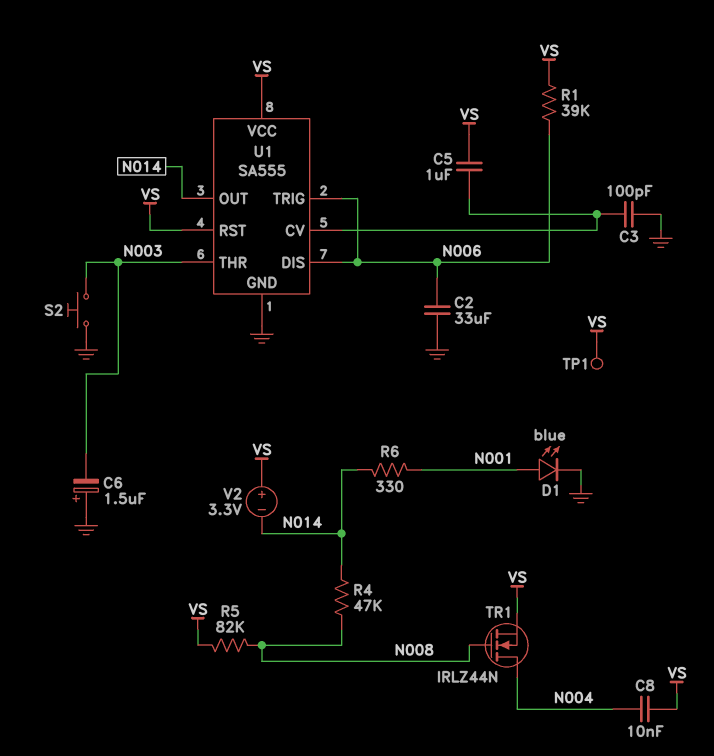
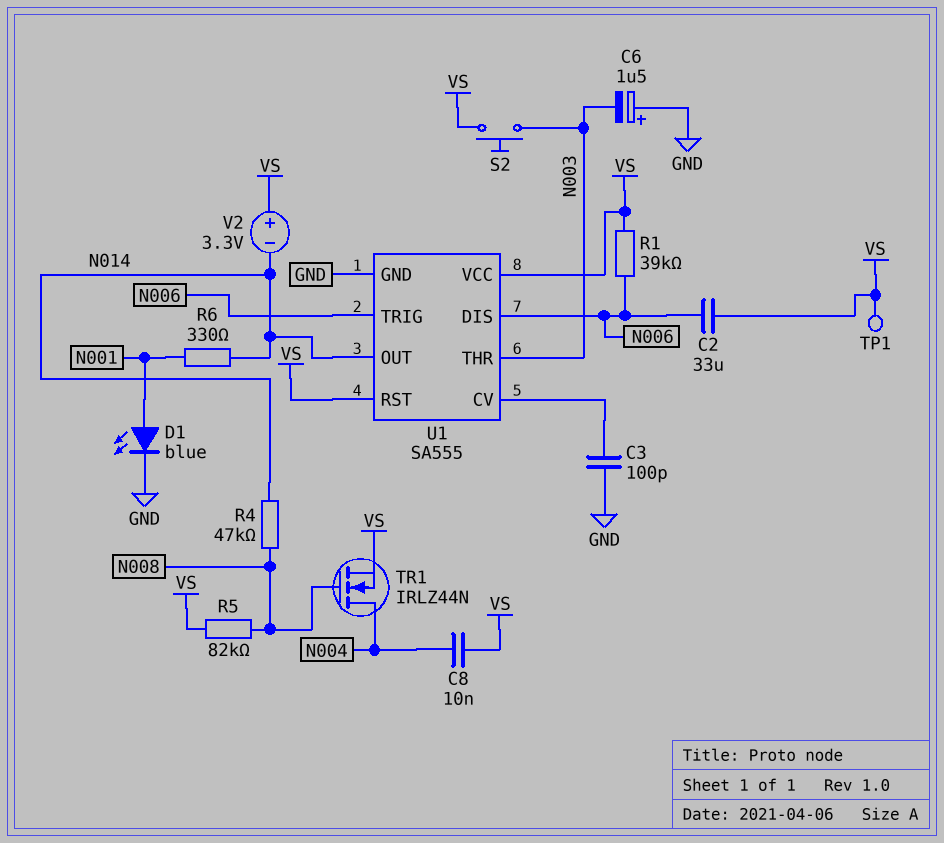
C2: 33uF (GND, N006) -> 33uF (N006, VS)
C5: 1uF (U1/CV, VS) -> none
S2: button (GND, N003) -> button (N003, VS)

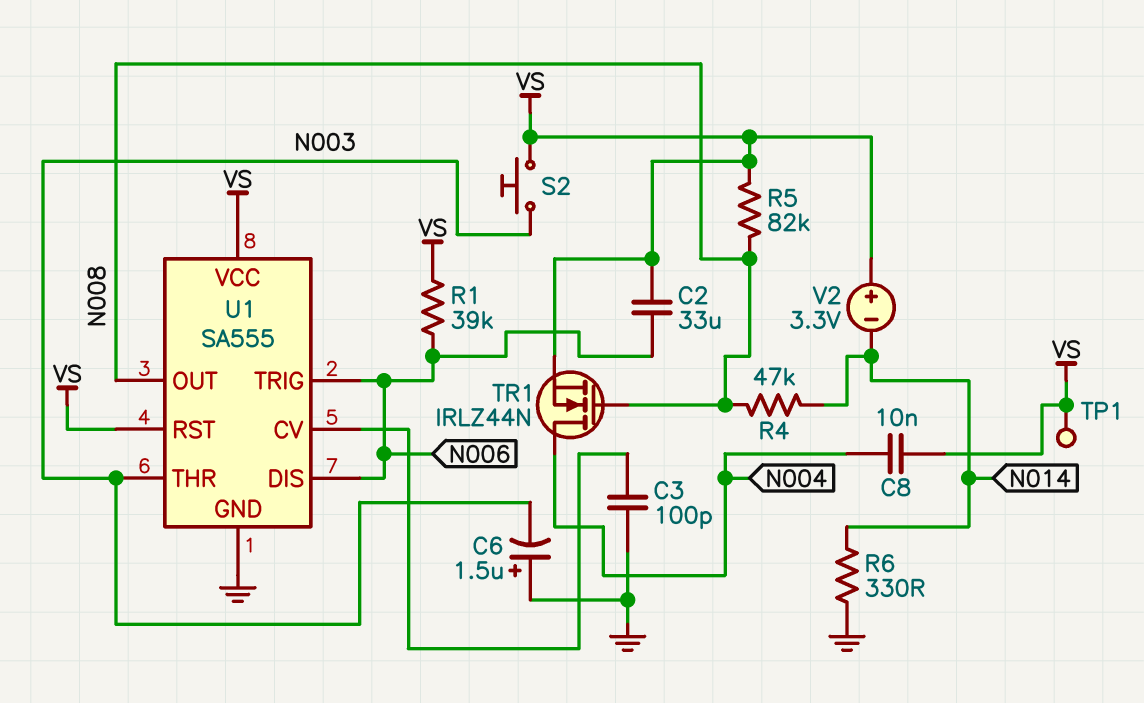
D1: LED blue (A N001, K GND) -> none
R6: 330 (N001, N014) -> 330 (GND, N014)
U1 pin OUT: N014 -> N008

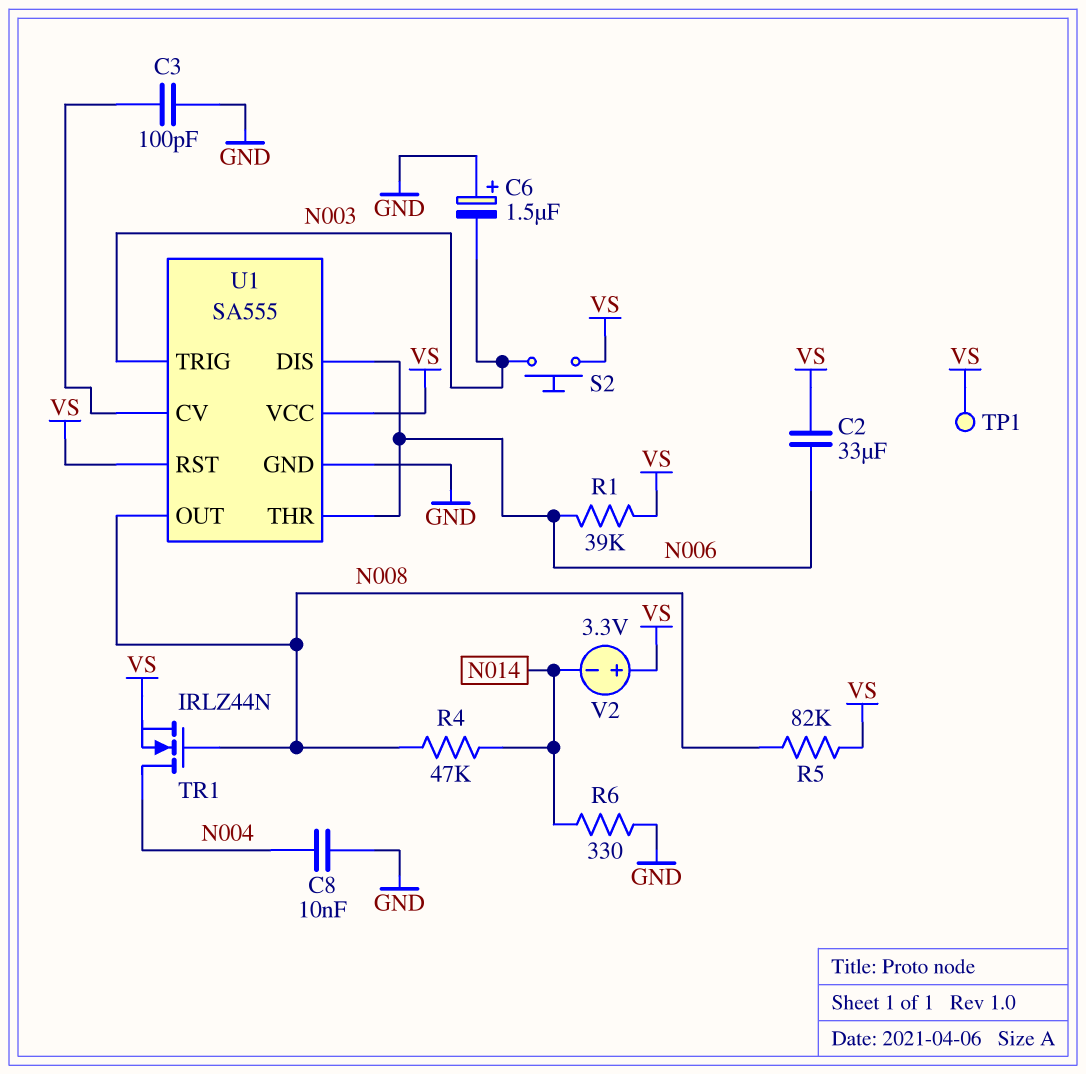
C8: 10nF (N004, VS) -> 10nF (GND, N004)
U1 pin THR: N003 -> N006
U1 pin TRIG: N006 -> N003

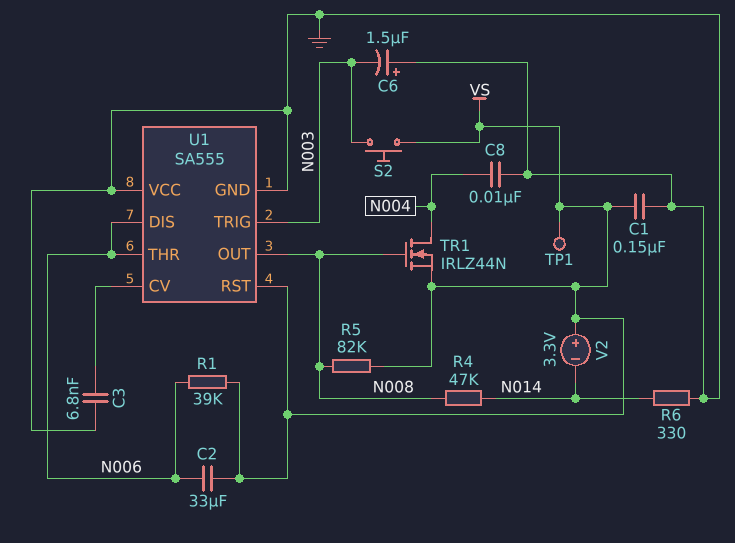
C1: none -> 150nF (GND, VS)
C3: 100pF (GND, U1/CV) -> 6.8nF (GND, U1/CV)
U1 pin VCC: VS -> GND

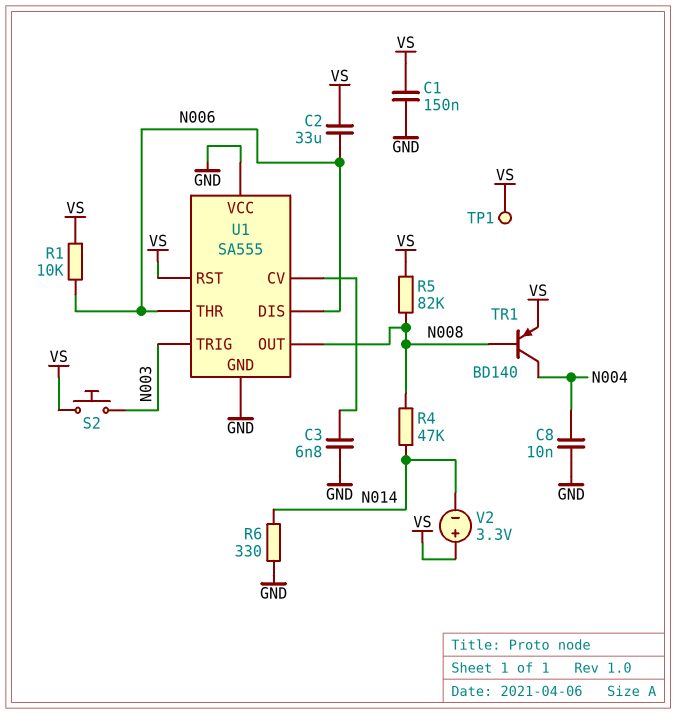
C6: 1.5uF (plus GND, minus N003) -> none
R1: 39k (N006, VS) -> 10k (N006, VS)
TR1: NMOS IRLZ44N (G N008, D N004, S VS) -> PNP BD140 (B N008, C N004, E VS)

